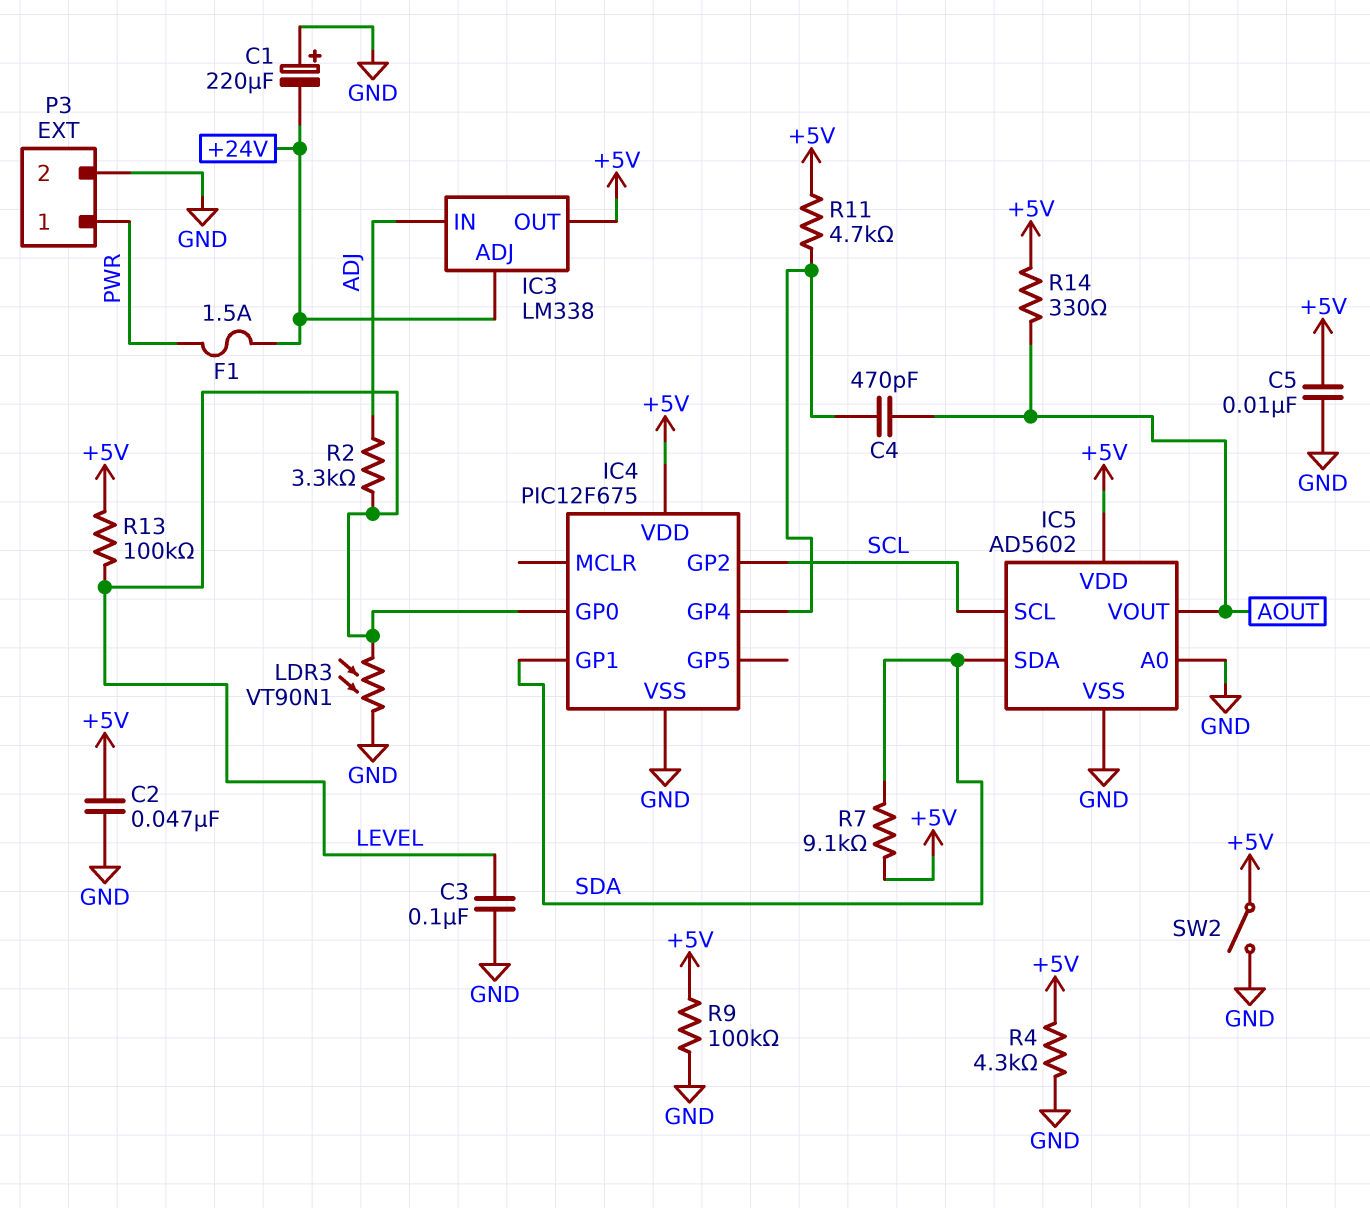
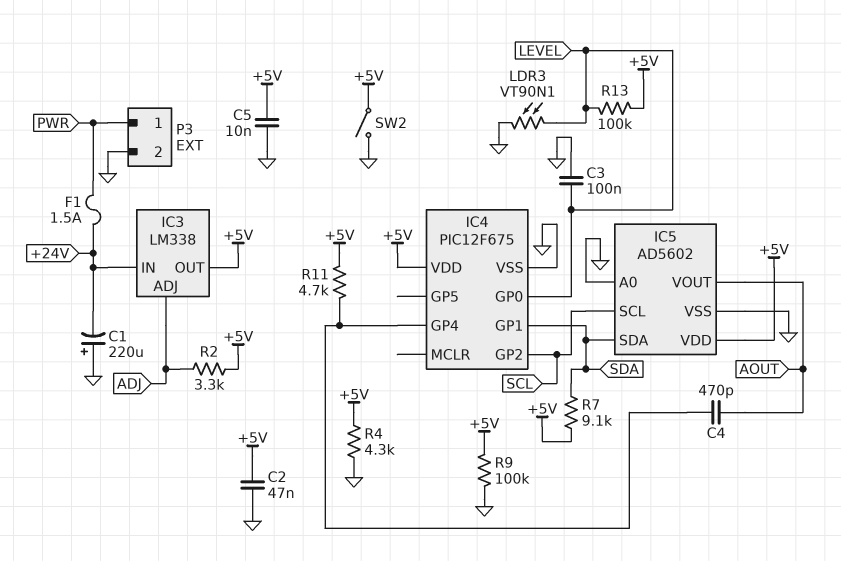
IC3 pin ADJ: +24V -> ADJ
IC3 pin IN: ADJ -> +24V
R2: 3.3k (ADJ, LEVEL) -> 3.3k (+5V, ADJ)
R14: 330 (+5V, AOUT) -> none

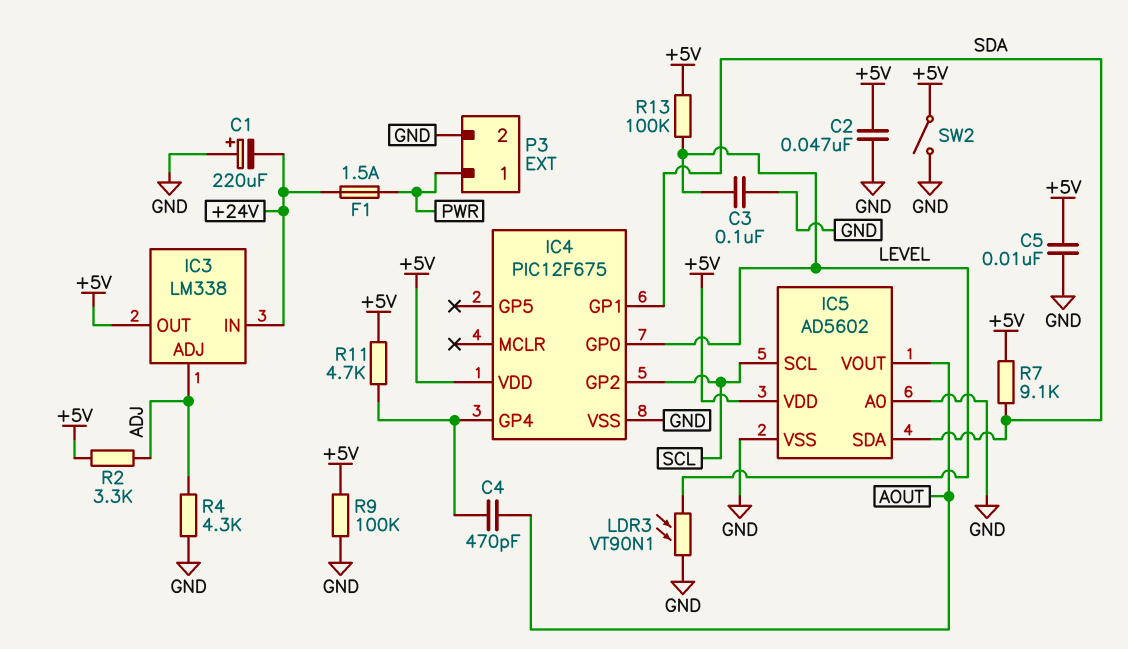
R4: 4.3k (+5V, GND) -> 4.3k (ADJ, GND)

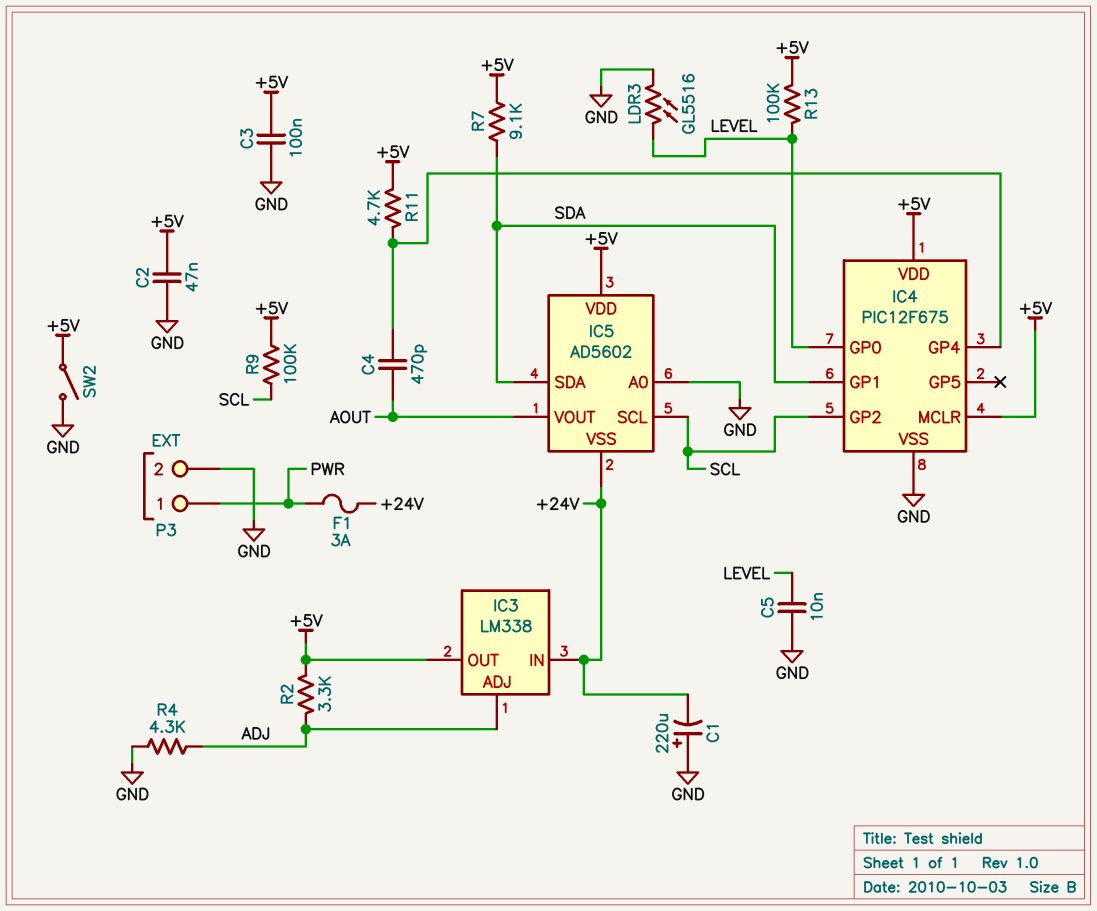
C3: 100nF (GND, LEVEL) -> 100nF (+5V, GND)
C5: 10nF (+5V, GND) -> 10nF (GND, LEVEL)
F1: 1.5A (+24V, PWR) -> 3A (+24V, PWR)
IC4 pin MCLR: none -> +5V
IC5 pin VSS: GND -> +24V
LDR3: VT90N1 (GND, LEVEL) -> GL5516 (GND, LEVEL)
R9: 100k (+5V, GND) -> 100k (+5V, SCL)

